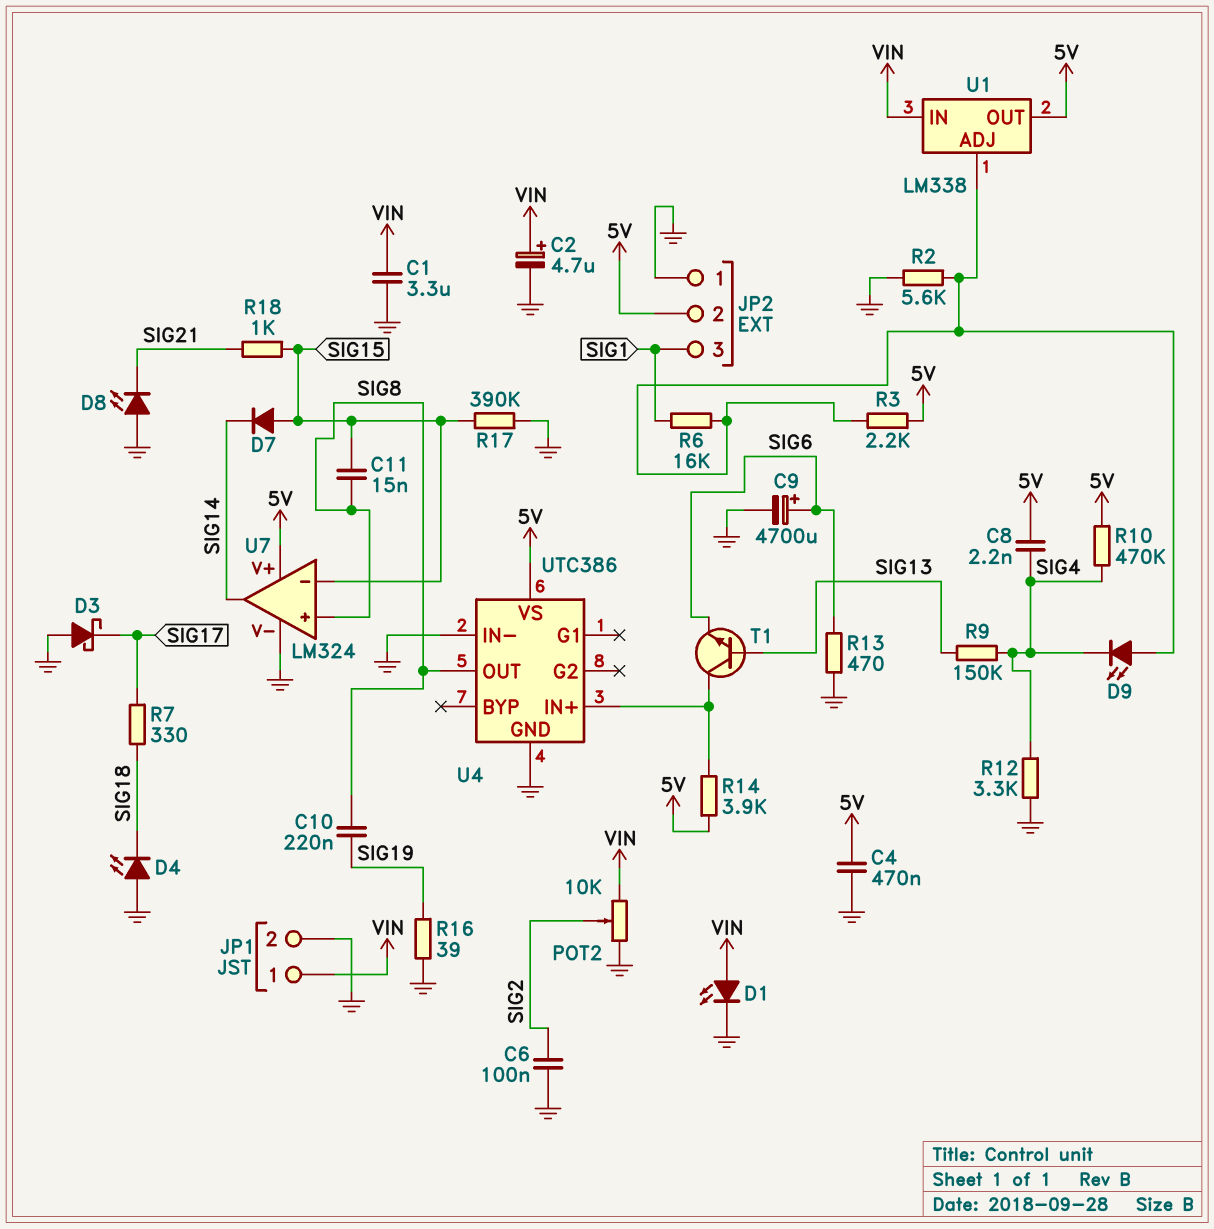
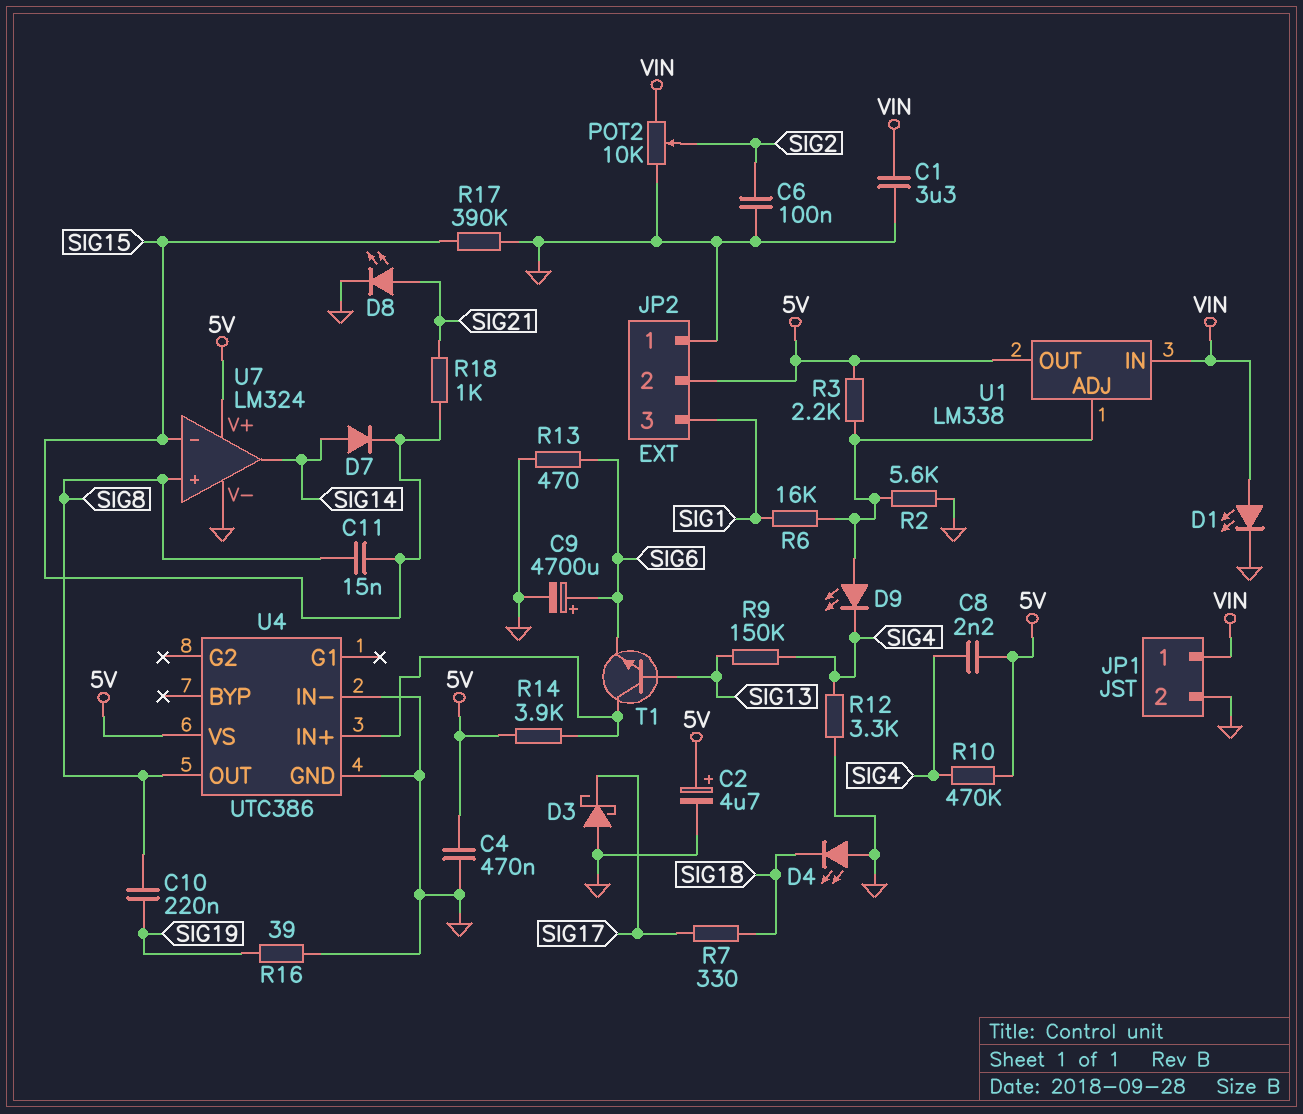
C2: 4.7uF (plus VIN, minus GND) -> 4.7uF (plus 5V, minus GND)
D7: diode (A SIG15, K SIG14) -> diode (A SIG14, K SIG15)
D8: LED (A GND, K SIG21) -> LED (A SIG21, K GND)

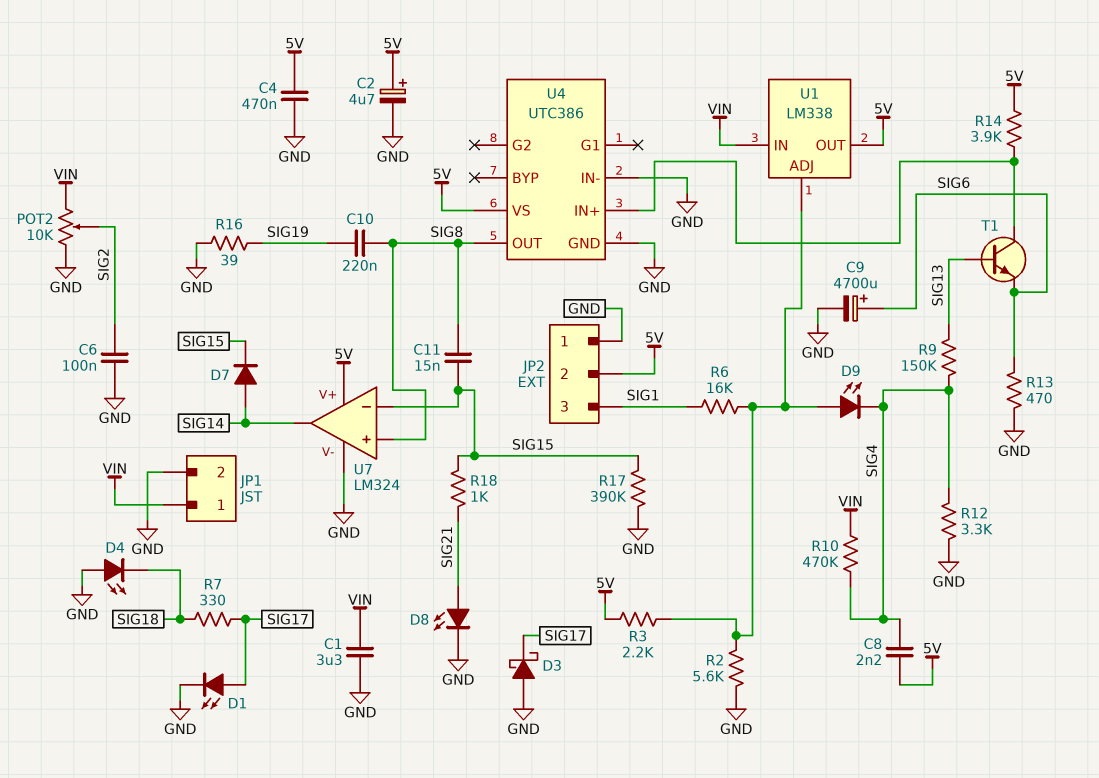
D1: LED (A VIN, K GND) -> LED (A SIG17, K GND)
R10: 470k (5V, SIG4) -> 470k (SIG4, VIN)

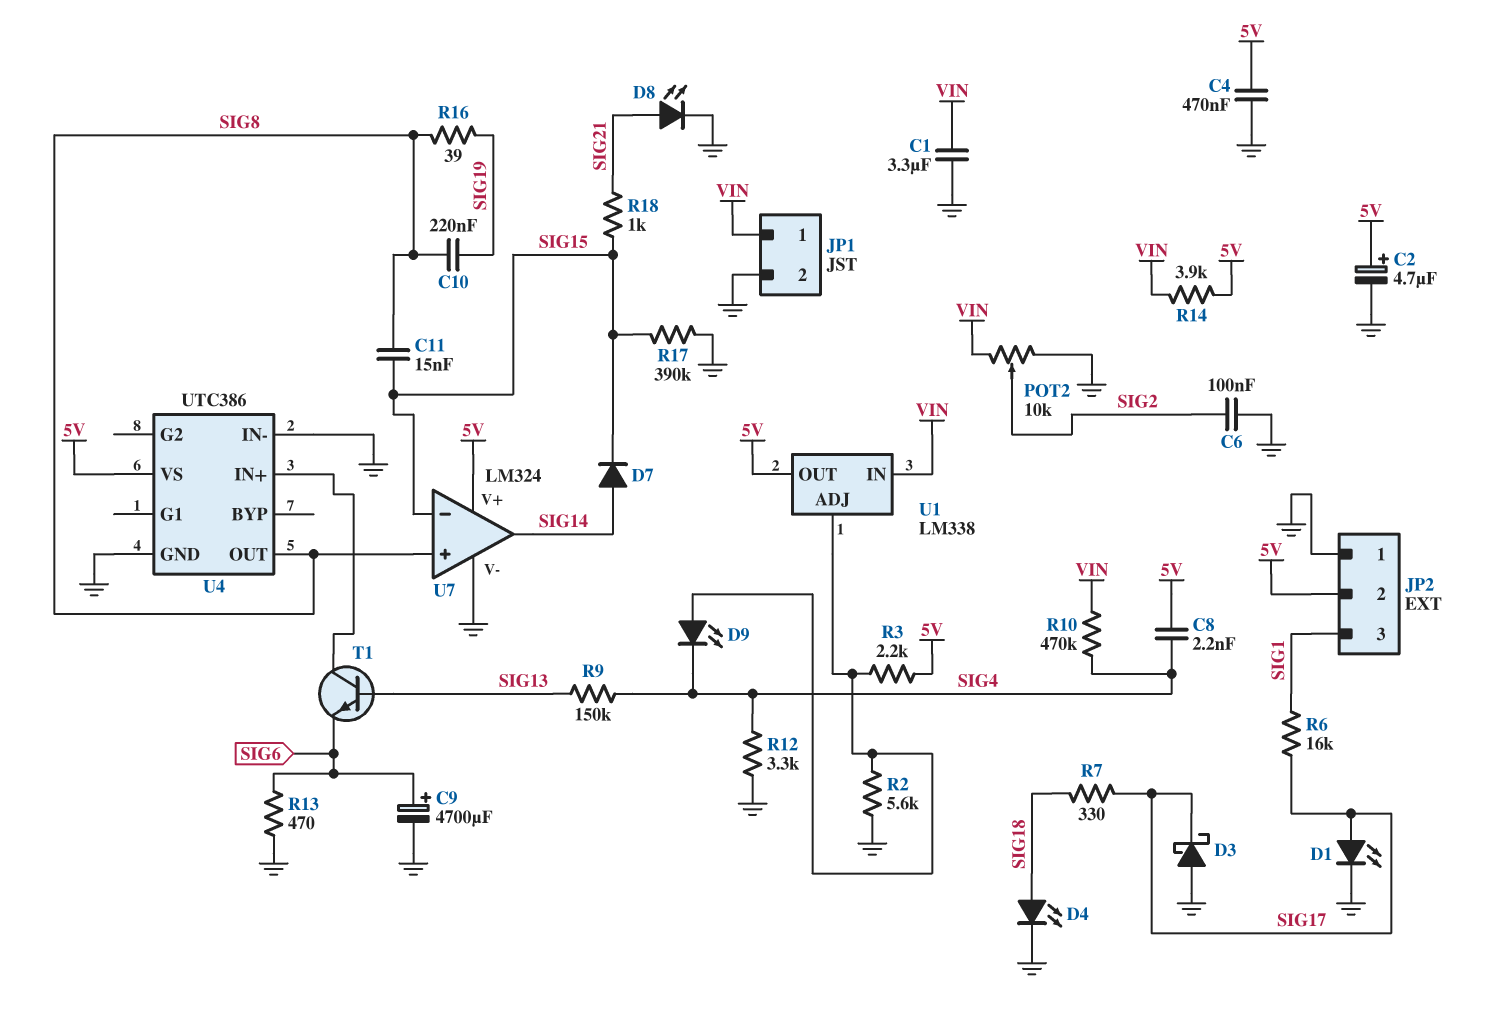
D4: LED (A GND, K SIG18) -> LED (A SIG18, K GND)
R6: 16k (SIG1, U1/ADJ) -> 16k (SIG1, SIG17)
R14: 3.9k (5V, U4/IN+) -> 3.9k (5V, VIN)
R16: 39 (GND, SIG19) -> 39 (SIG8, SIG19)

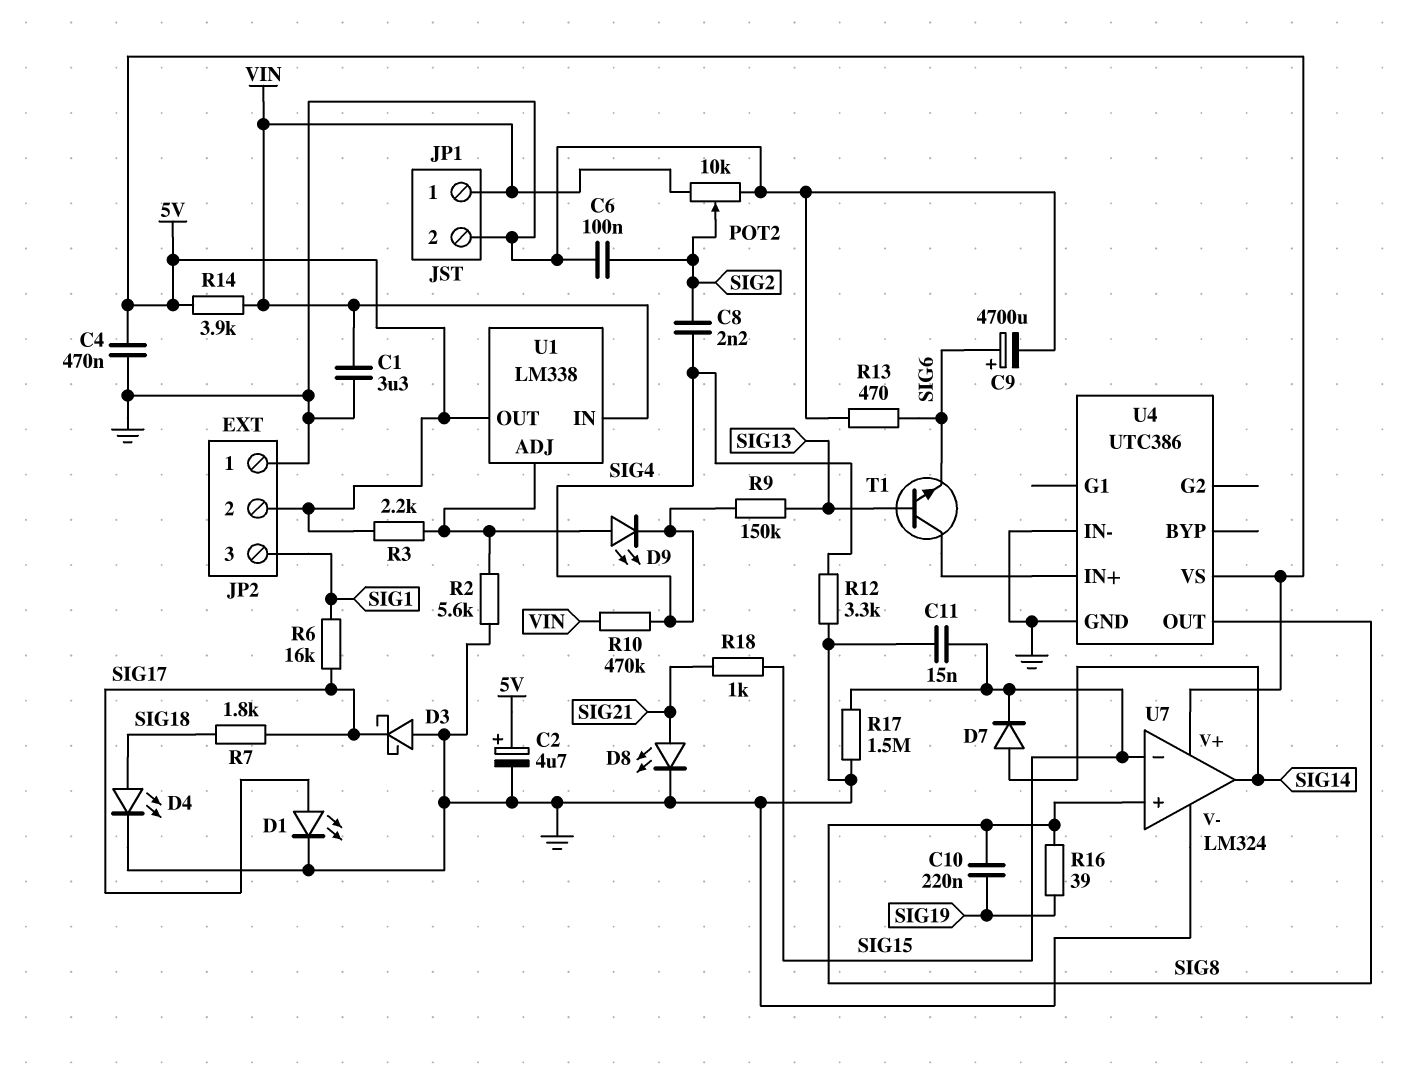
C8: 2.2nF (5V, SIG4) -> 2.2nF (SIG2, SIG4)
C11: 15nF (SIG8, SIG15) -> 15nF (GND, SIG15)
R7: 330 (SIG17, SIG18) -> 1.8k (SIG17, SIG18)
R17: 390k (GND, SIG15) -> 1.5M (GND, SIG15)

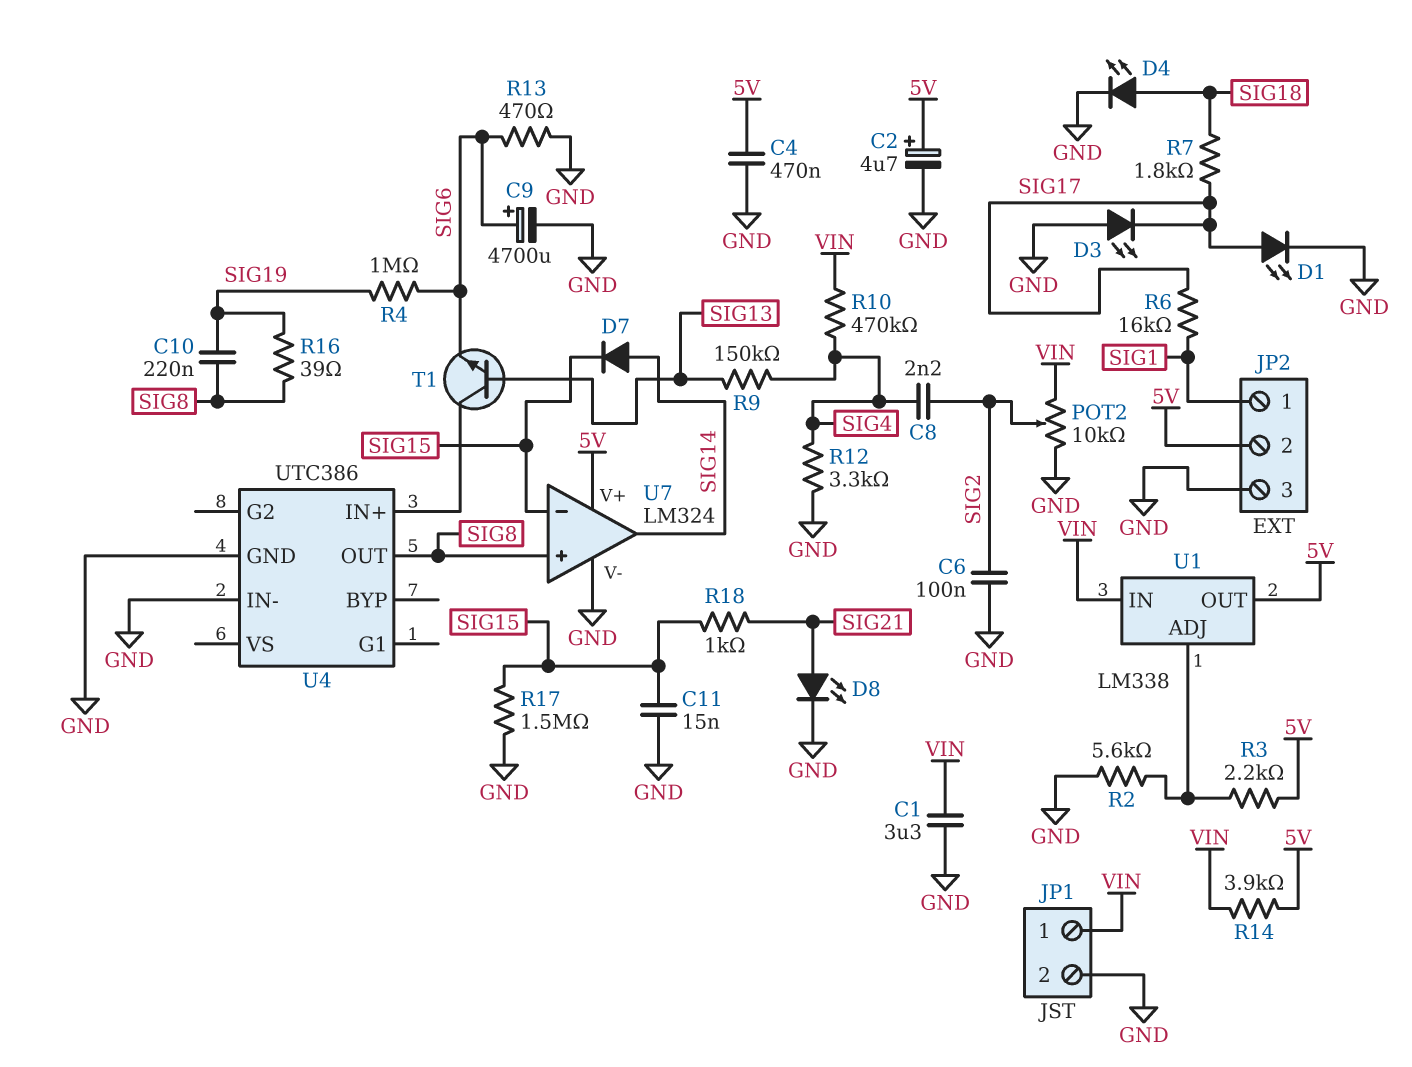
D3: schottky (A GND, K SIG17) -> LED (A GND, K SIG17)
D9: LED (A U1/ADJ, K SIG4) -> none
JP2 pin 1: GND -> SIG1
JP2 pin 3: SIG1 -> GND
R4: none -> 1M (SIG6, SIG19)
U4 pin VS: 5V -> none

